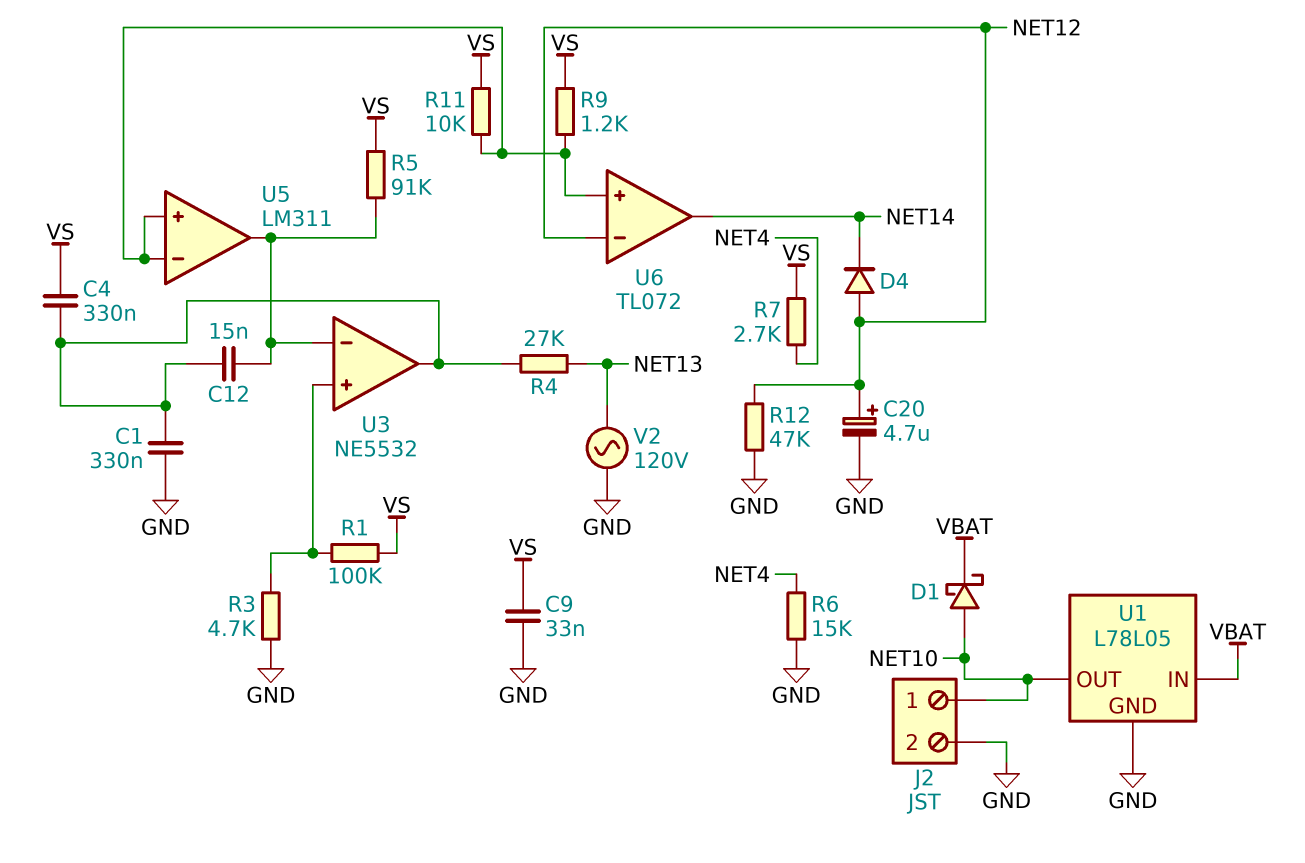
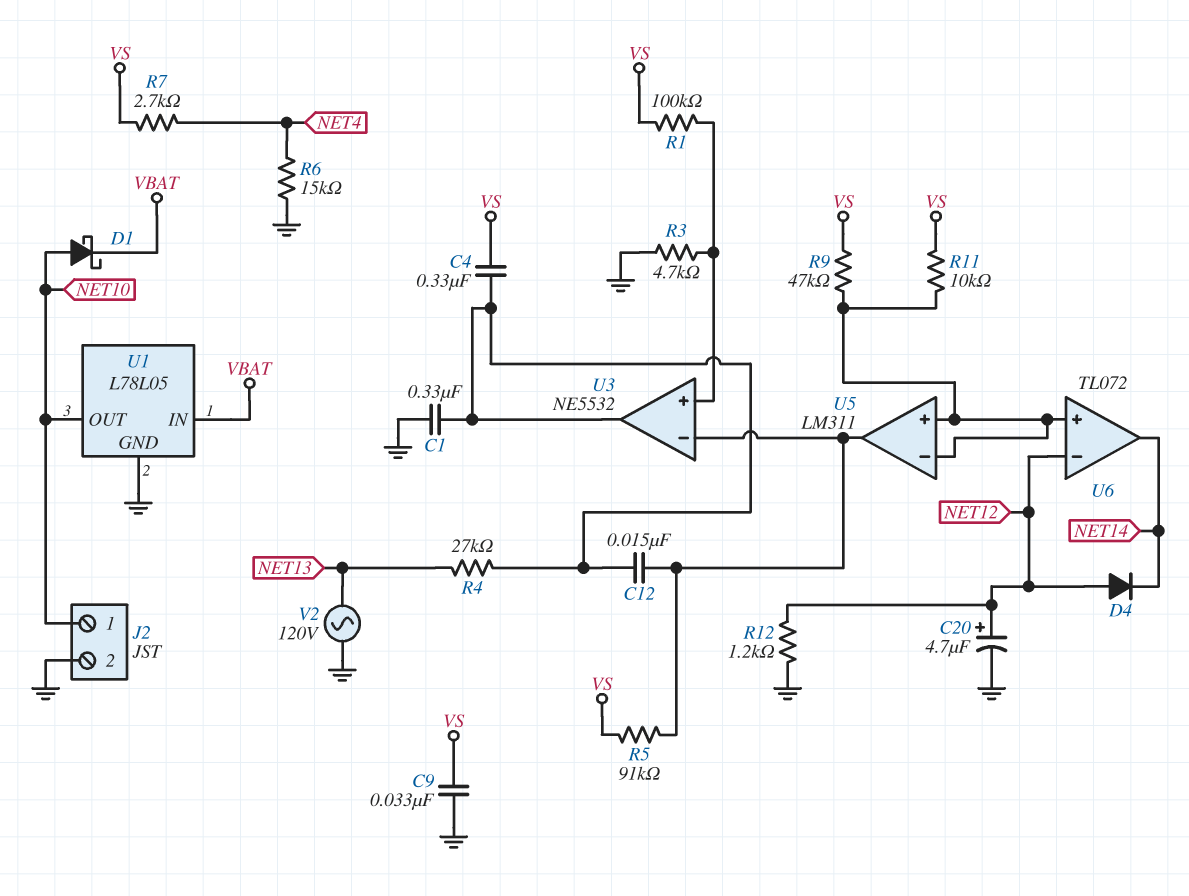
R9: 1.2k (U5/in+, VS) -> 47k (U5/in+, VS)
R12: 47k (GND, NET12) -> 1.2k (GND, NET12)

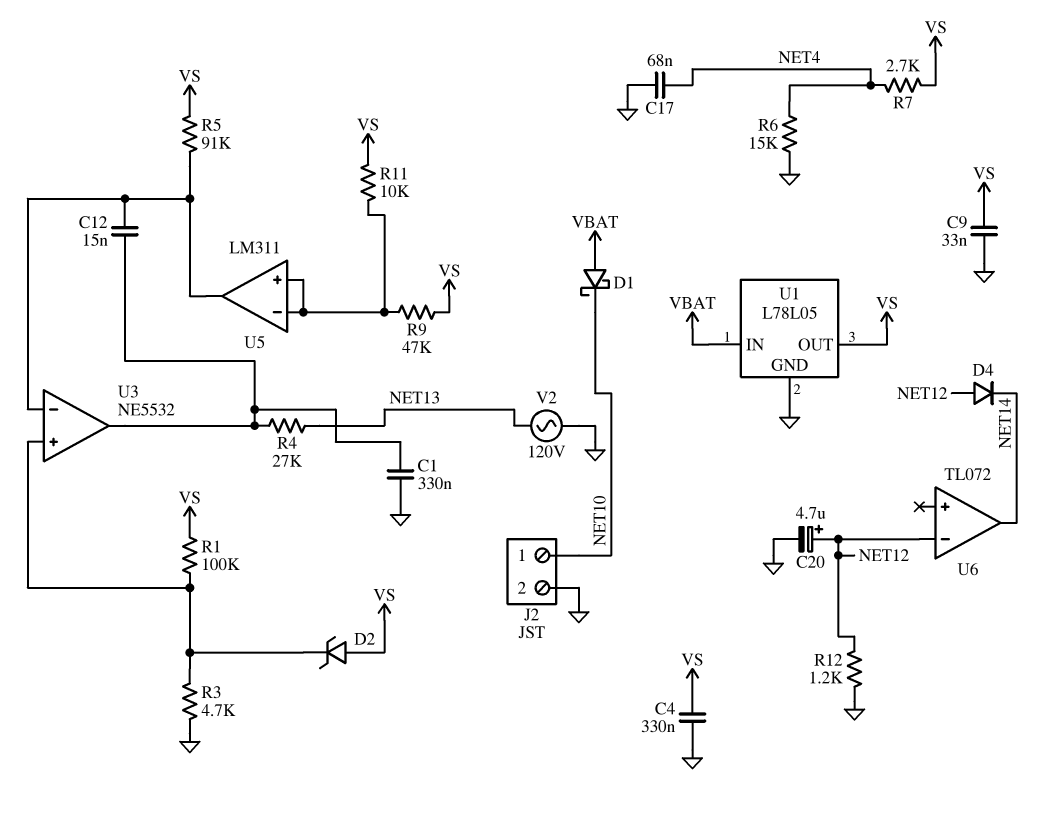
C4: 330nF (U3/out, VS) -> 330nF (GND, VS)
C17: none -> 68nF (GND, NET4)
D1: schottky (A NET10, K VBAT) -> schottky (A VBAT, K NET10)
D2: none -> zener (A VS, K U3/in+)
U1 pin OUT: NET10 -> VS
U6 pin in+: U5/in+ -> none

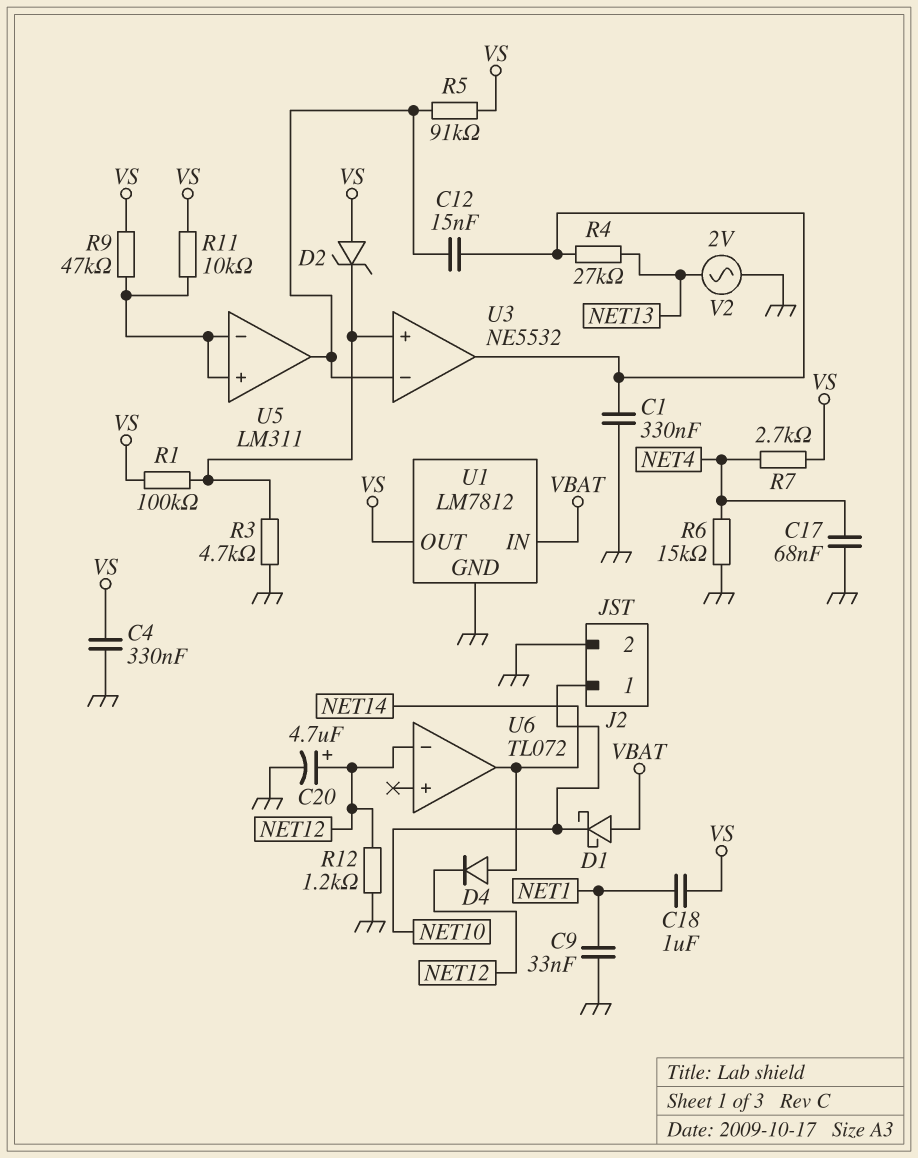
C9: 33nF (GND, VS) -> 33nF (GND, NET1)
C18: none -> 1uF (NET1, VS)
D4: diode (A NET12, K NET14) -> diode (A NET14, K NET12)
U1: L78L05 -> LM7812
V2: AC 120V (GND, NET13) -> AC 2V (GND, NET13)

